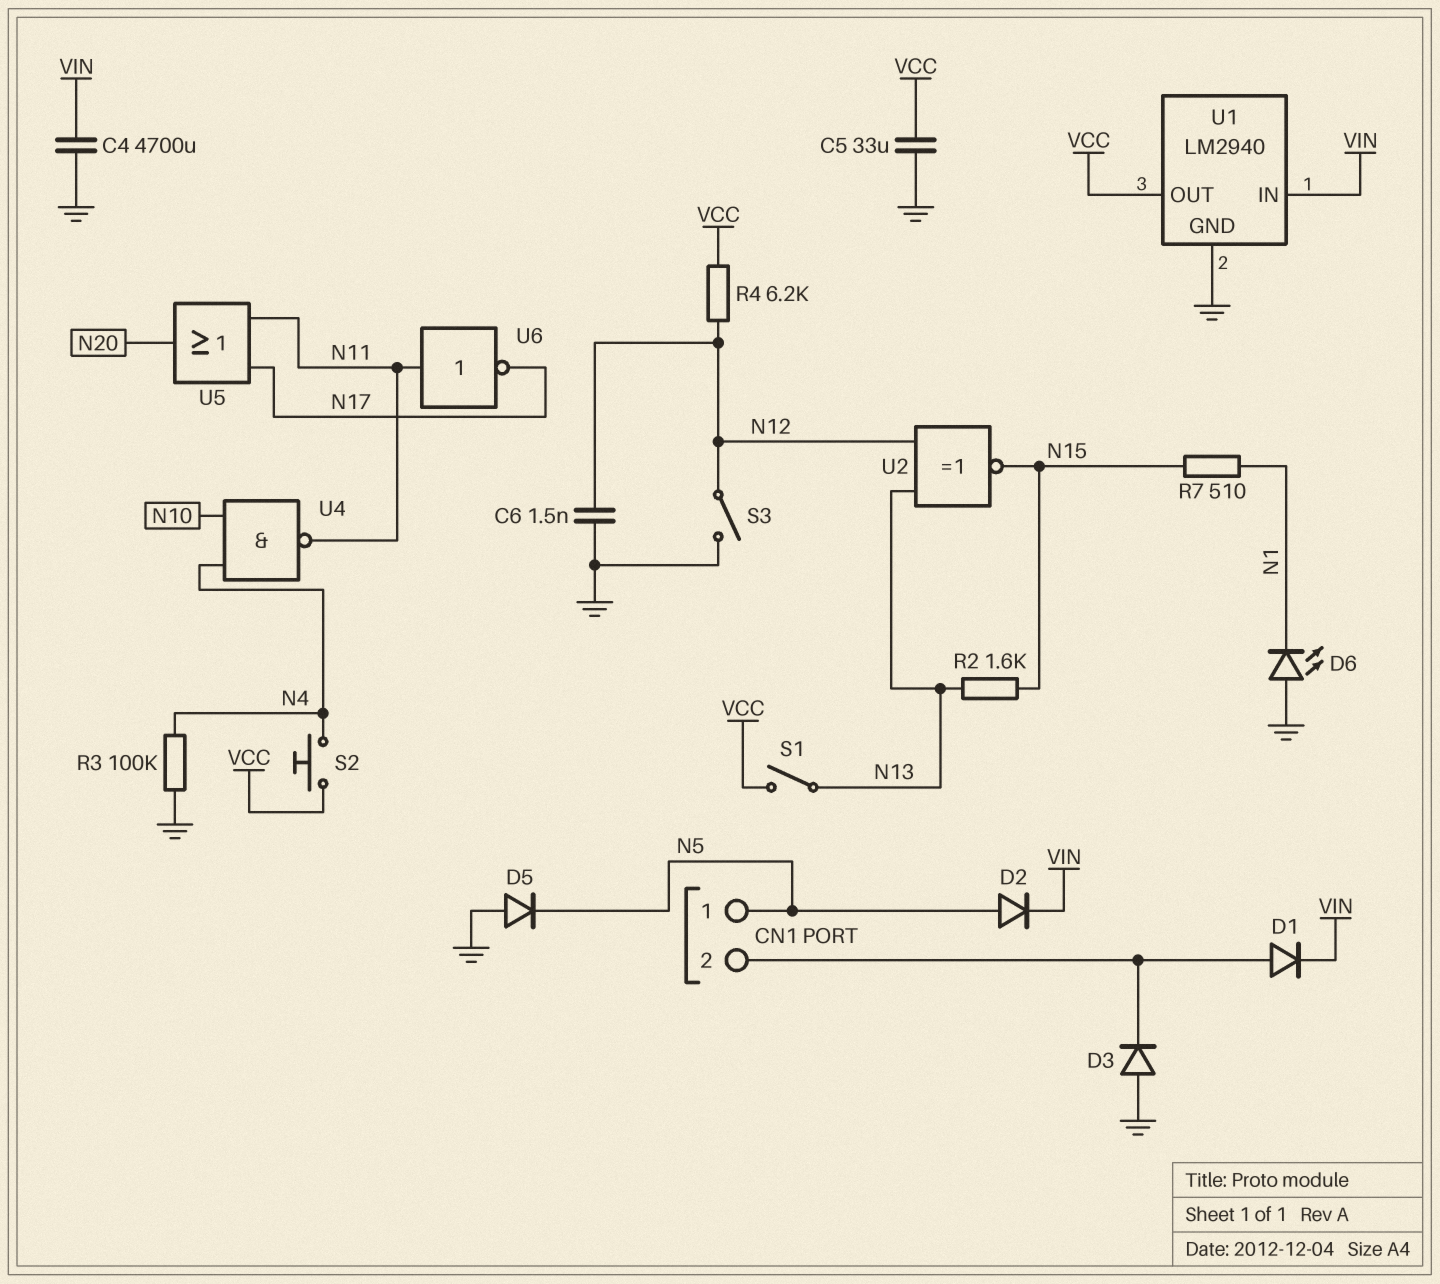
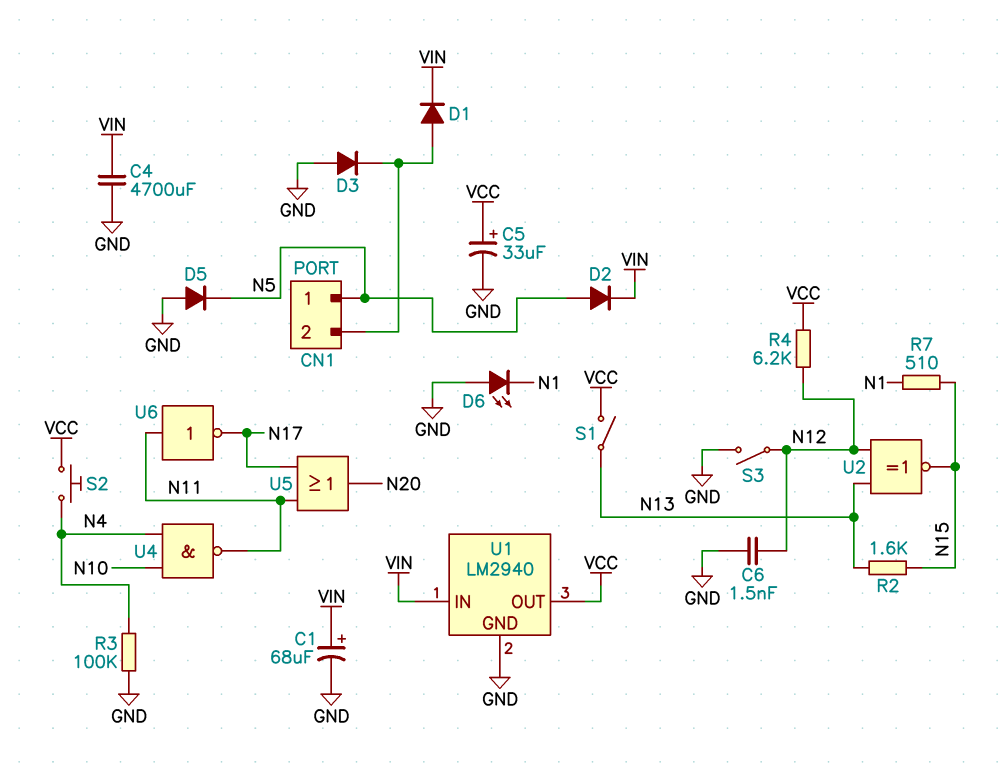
C1: none -> 68uF (plus VIN, minus GND)
C5: 33uF (GND, VCC) -> 33uF (plus VCC, minus GND)

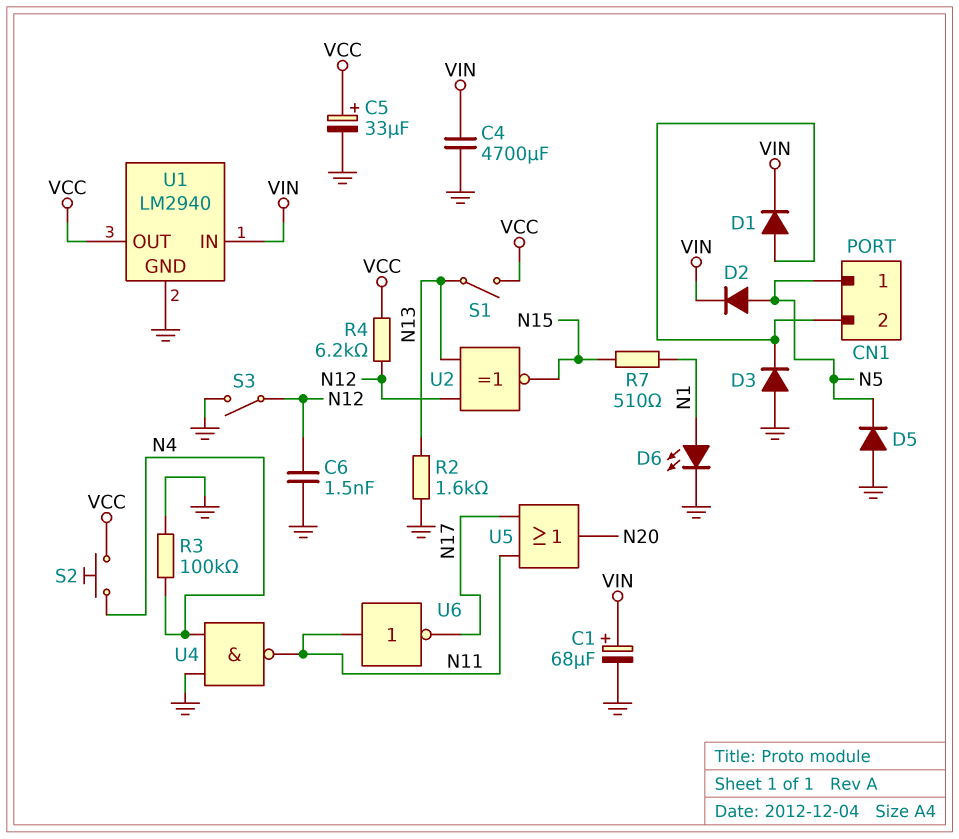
D6: LED (A GND, K N1) -> LED (A N1, K GND)
R2: 1.6k (N13, N15) -> 1.6k (GND, N13)
U4: NAND (in N4, in N10, out N11) -> NAND (in GND, in N4, out N11)

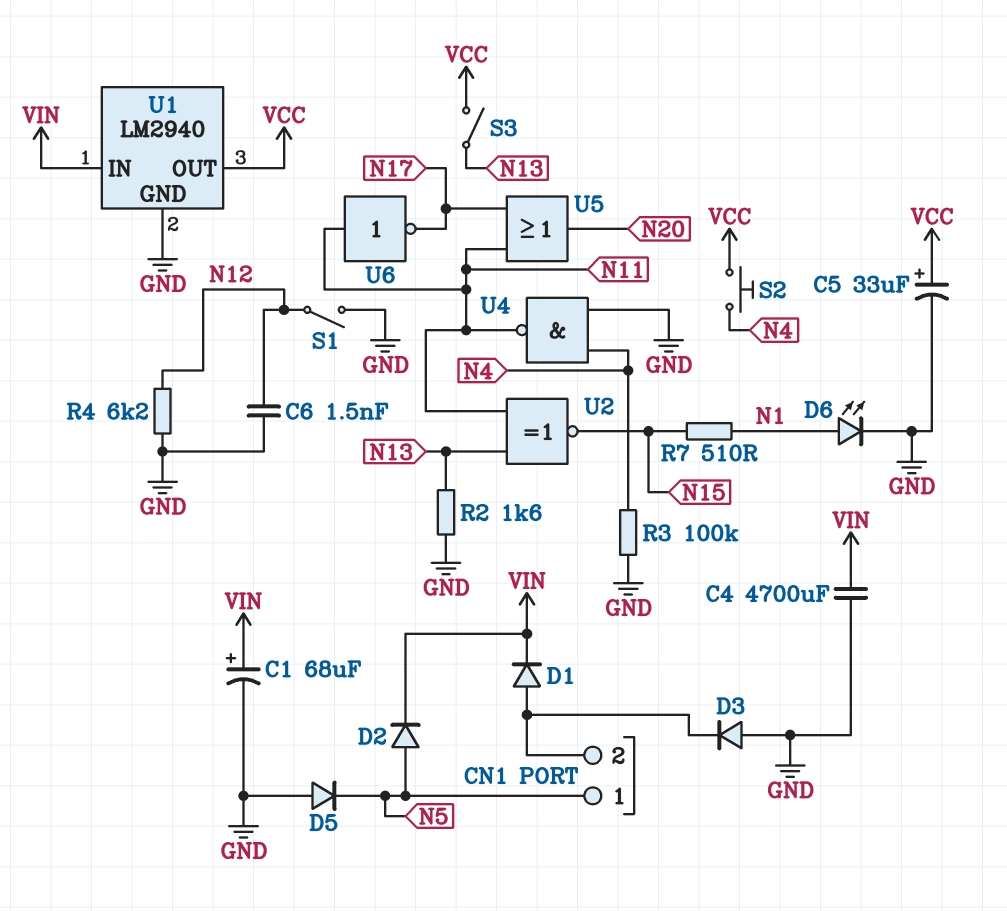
R4: 6.2k (N12, VCC) -> 6.2k (GND, N12)
S1: switch (N13, VCC) -> switch (GND, N12)
S3: switch (GND, N12) -> switch (N13, VCC)
U2: XNOR (in N12, in N13, out N15) -> XNOR (in N11, in N13, out N15)

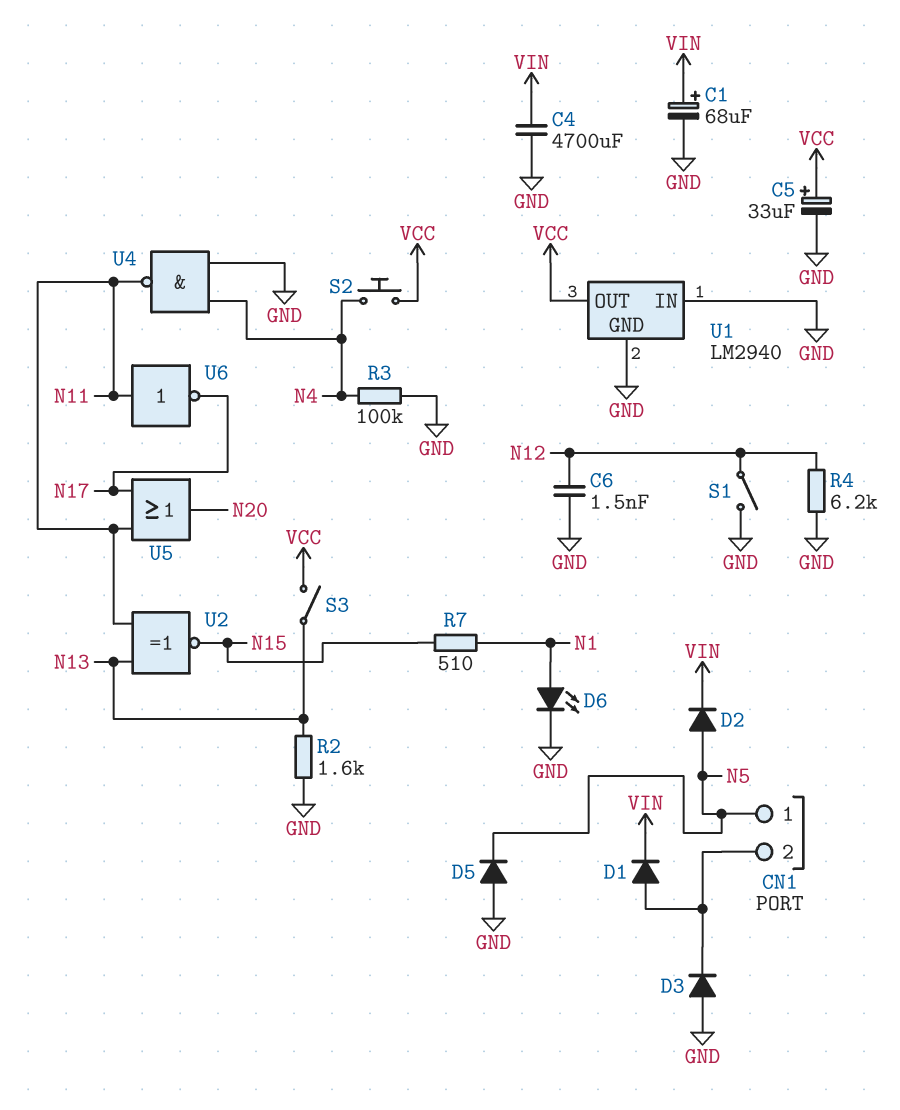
U1 pin IN: VIN -> GND

